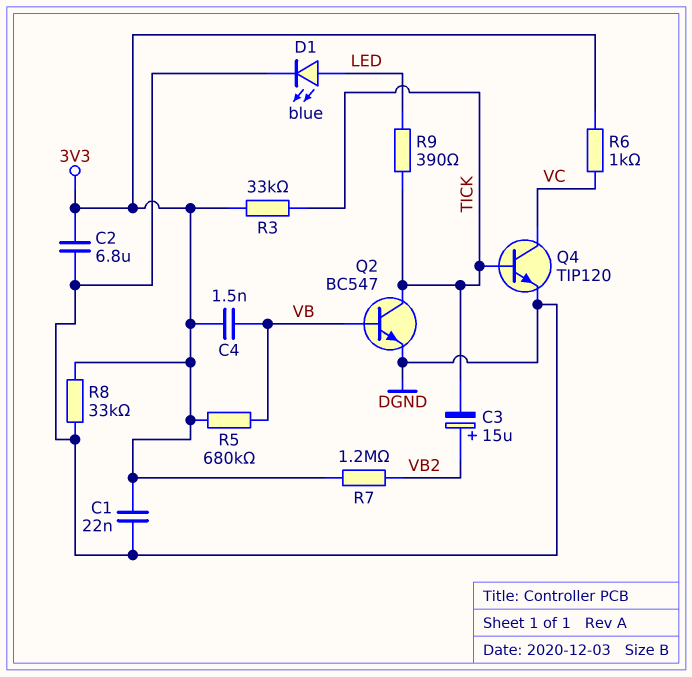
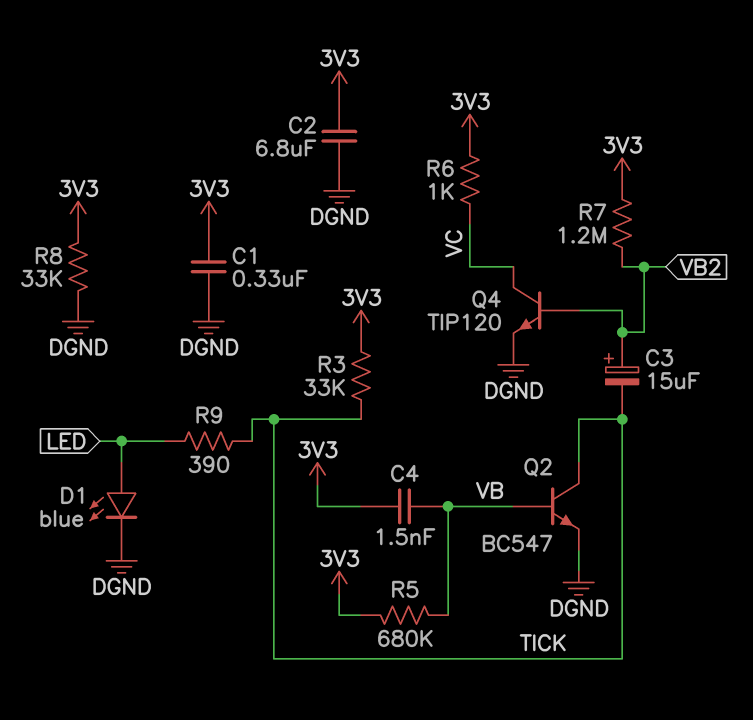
C1: 22nF (3V3, DGND) -> 330nF (3V3, DGND)
Q4: NPN TIP120 (B TICK, C VC, E DGND) -> NPN TIP120 (B VB2, C VC, E DGND)

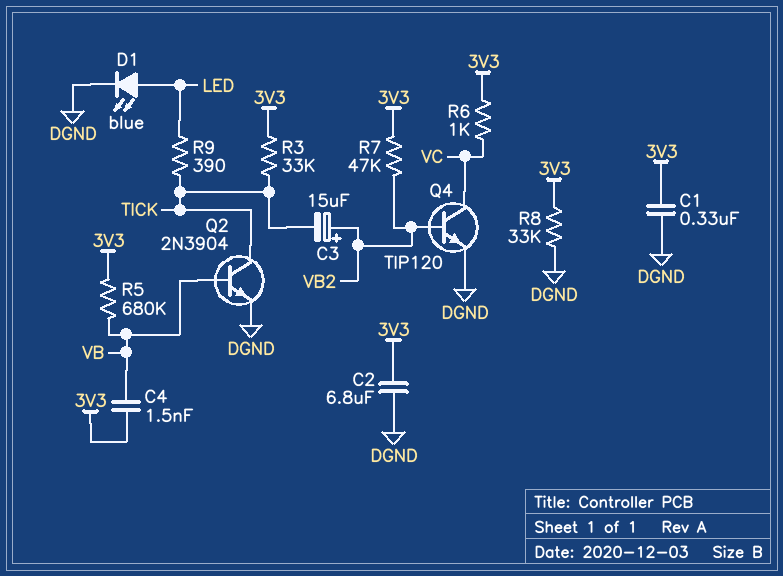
Q2: NPN BC547 (B VB, C TICK, E DGND) -> NPN 2N3904 (B VB, C TICK, E DGND)
R7: 1.2M (3V3, VB2) -> 47k (3V3, VB2)

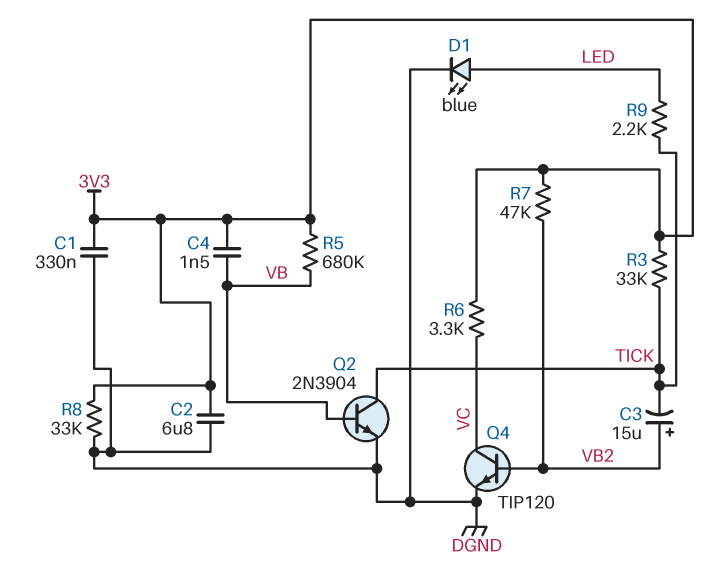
R6: 1k (3V3, VC) -> 3.3k (3V3, VC)
R9: 390 (LED, TICK) -> 2.2k (LED, TICK)

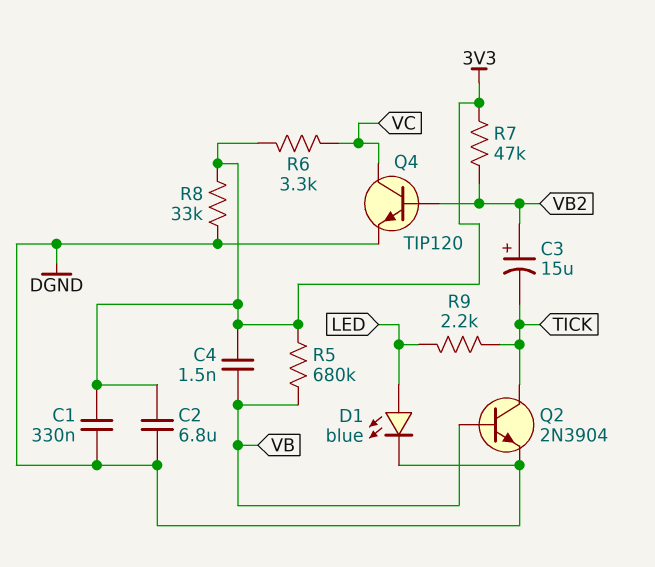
R3: 33k (3V3, TICK) -> none

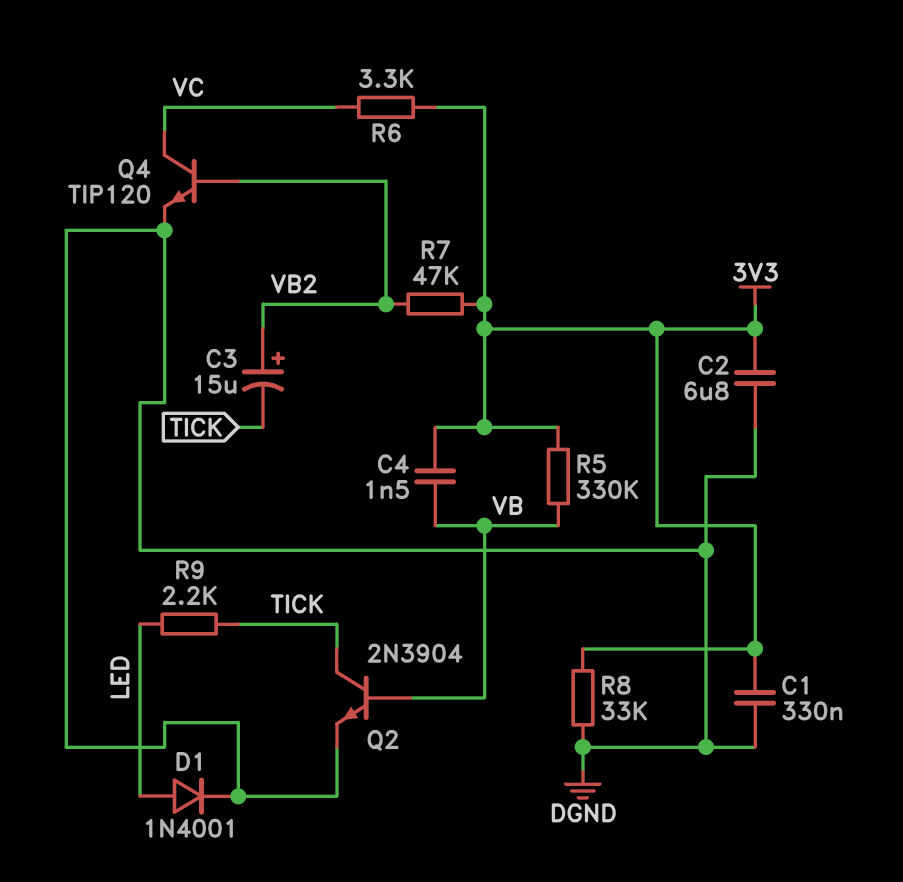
D1: LED blue (A LED, K DGND) -> diode 1N4001 (A LED, K DGND)
R5: 680k (3V3, VB) -> 330k (3V3, VB)

